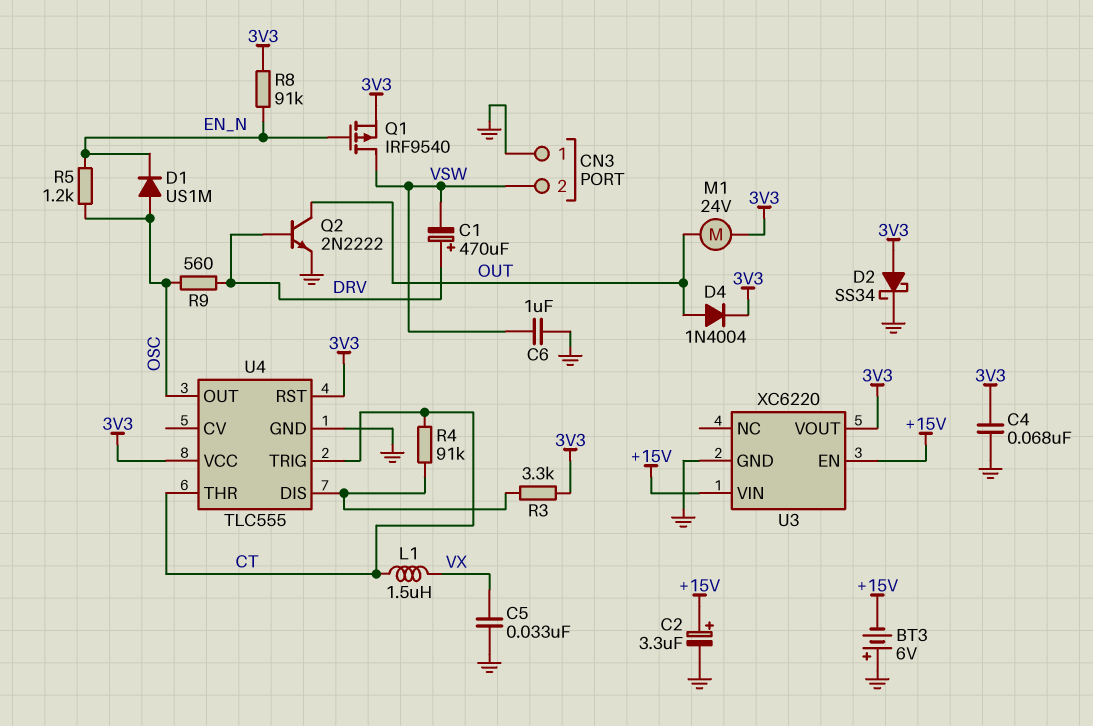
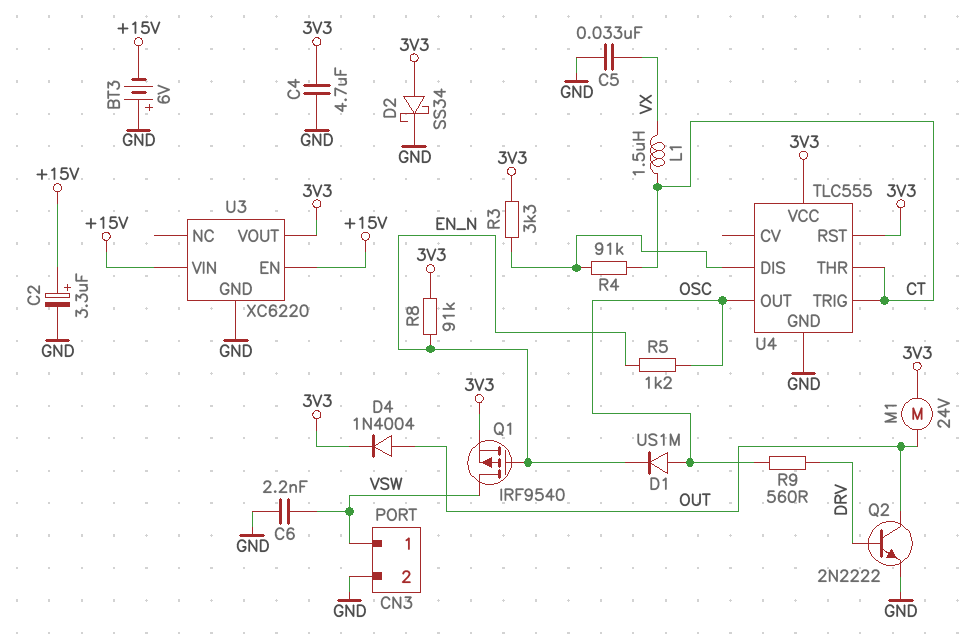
C1: 470uF (plus DRV, minus VSW) -> none
C4: 68nF (3V3, GND) -> 4.7uF (3V3, GND)
C6: 1uF (GND, VSW) -> 2.2nF (GND, VSW)
CN3 pin 1: GND -> VSW
CN3 pin 2: VSW -> GND

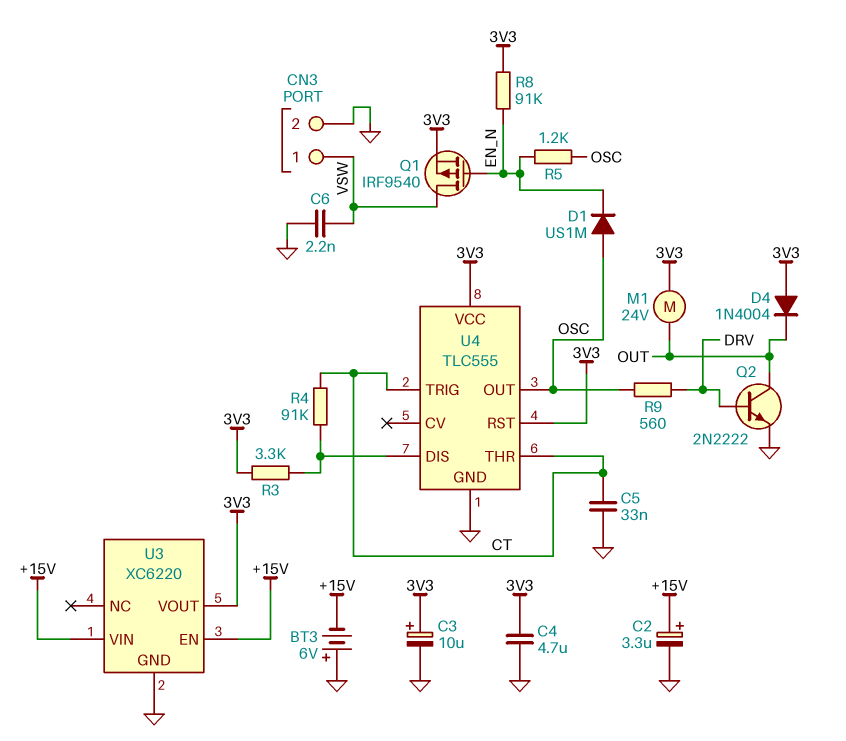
C3: none -> 10uF (plus 3V3, minus GND)
C5: 33nF (GND, VX) -> 33nF (CT, GND)
D2: schottky SS34 (A 3V3, K GND) -> none
D4: diode 1N4004 (A OUT, K 3V3) -> diode 1N4004 (A 3V3, K OUT)
L1: 1.5uH (CT, VX) -> none

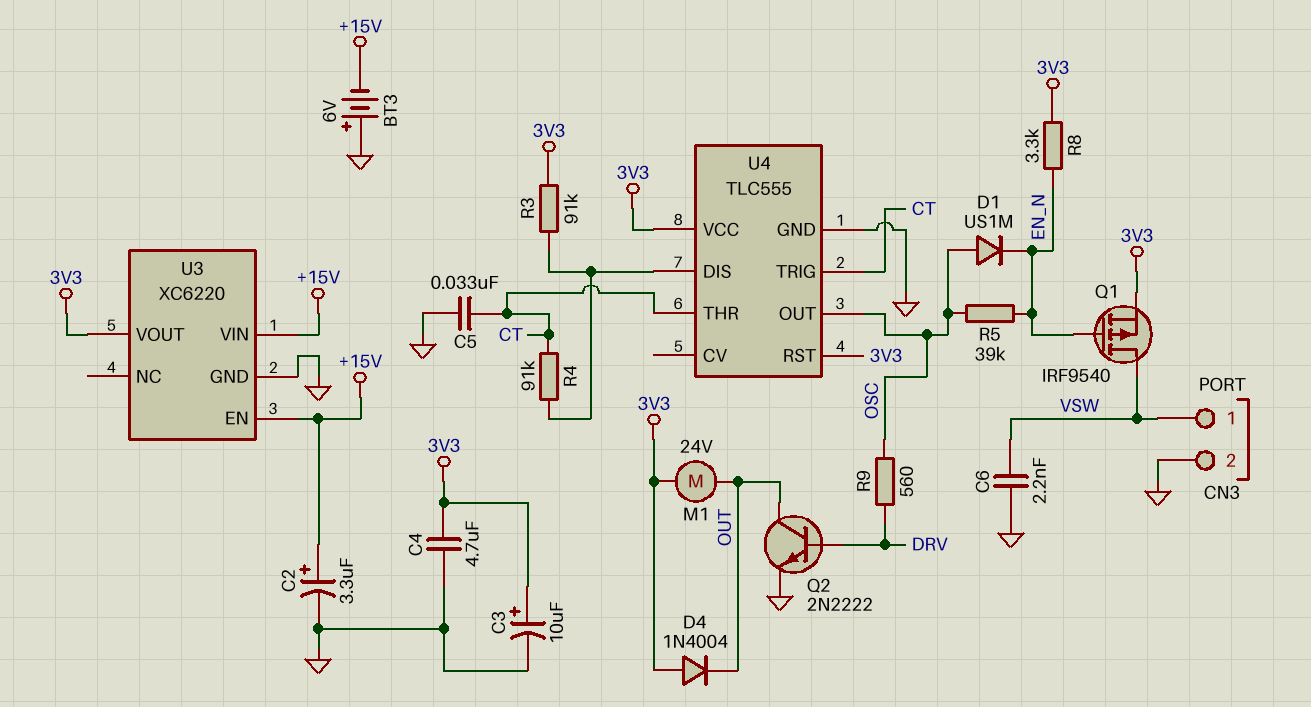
R3: 3.3k (3V3, U4/DIS) -> 91k (3V3, U4/DIS)
R5: 1.2k (EN_N, OSC) -> 39k (EN_N, OSC)
R8: 91k (3V3, EN_N) -> 3.3k (3V3, EN_N)

